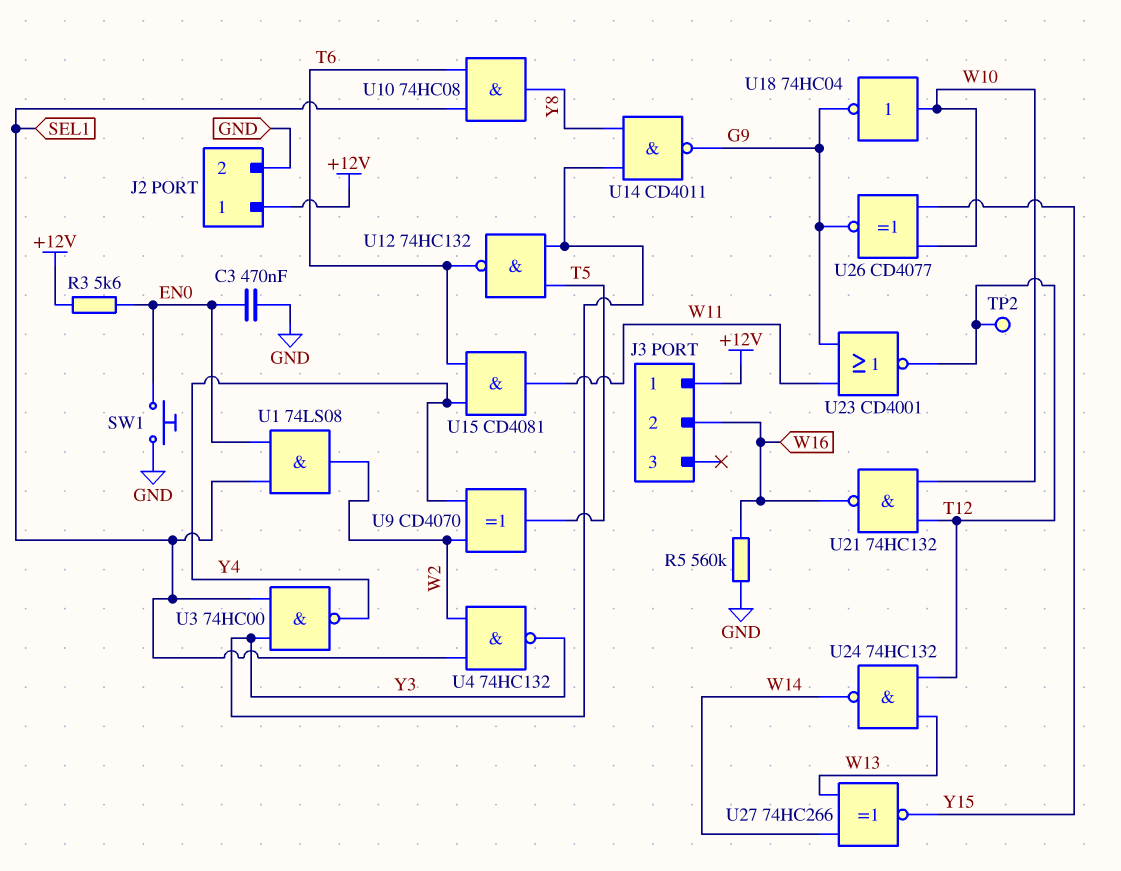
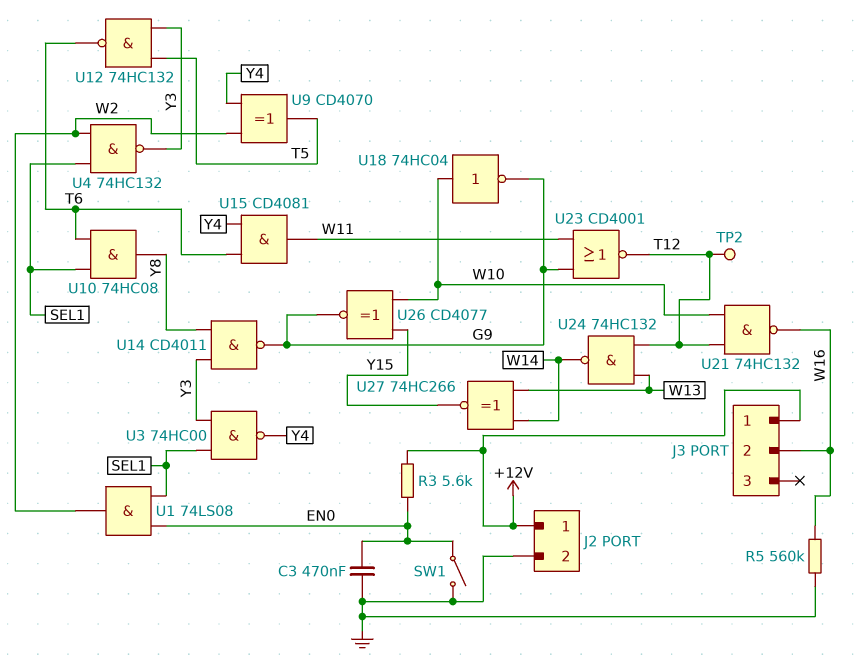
SW1: button (EN0, GND) -> switch (EN0, GND)

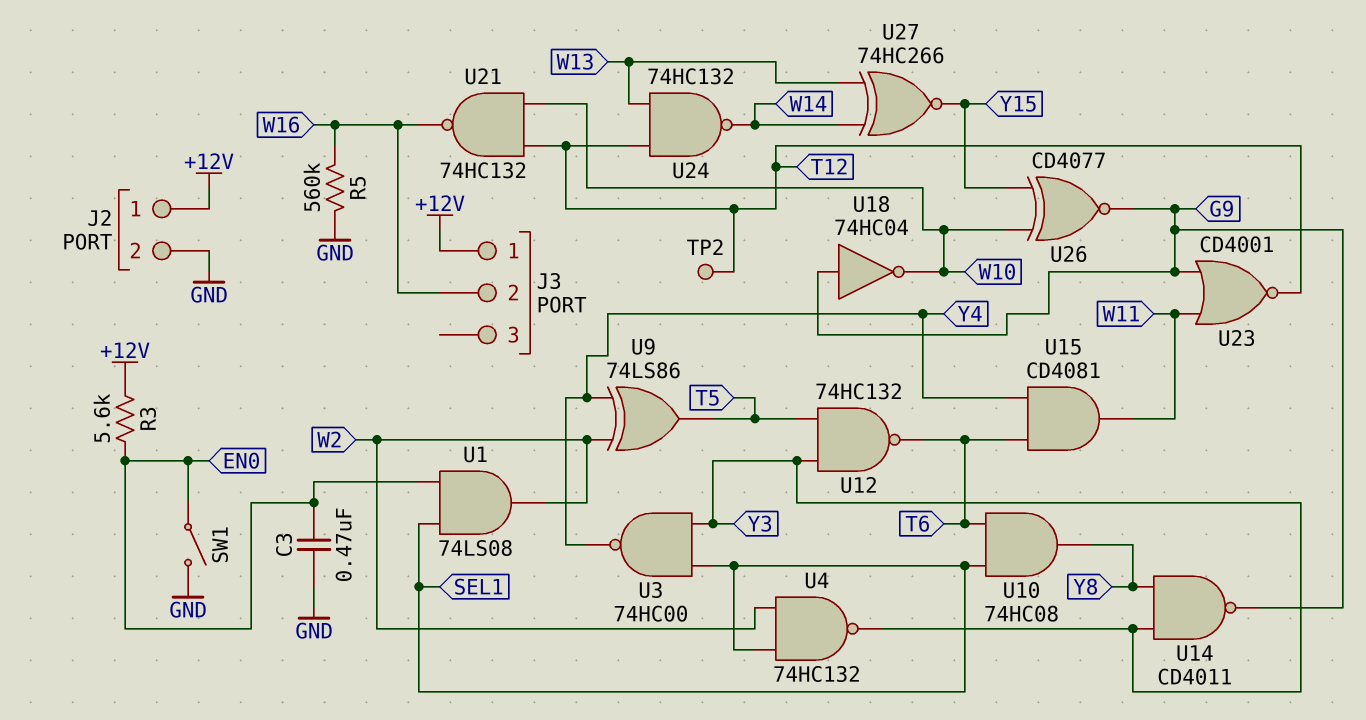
U9: XOR CD4070 (in W2, in Y4, out T5) -> XOR 74LS86 (in W2, in Y4, out T5)
U18: NOT 74HC04 (in W10, out G9) -> NOT 74HC04 (in G9, out W10)

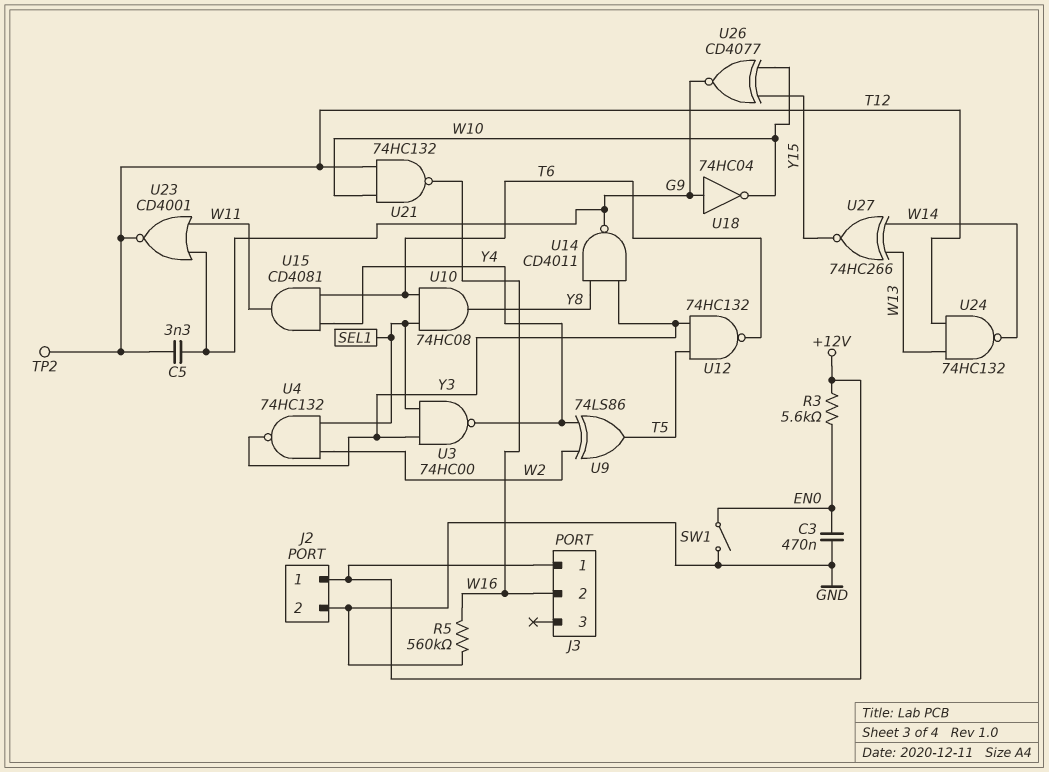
C5: none -> 3.3nF (G9, T12)
U1: AND 74LS08 (in EN0, in SEL1, out W2) -> none

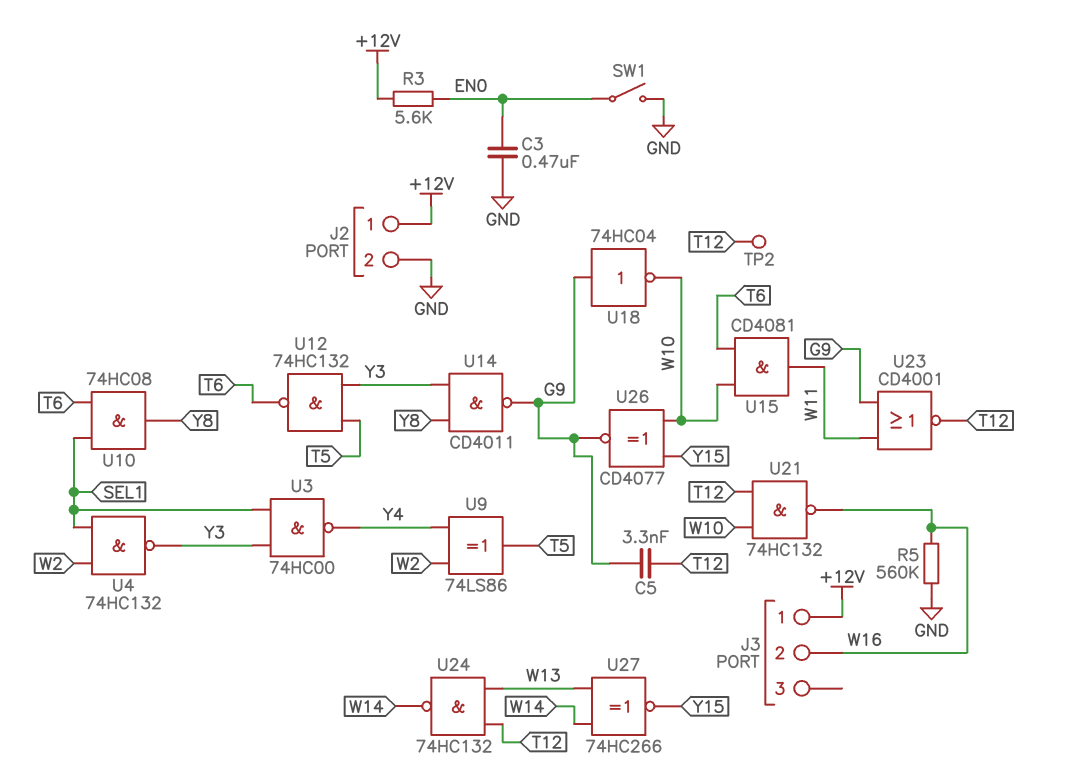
U15: AND CD4081 (in T6, in Y4, out W11) -> AND CD4081 (in T6, in W10, out W11)

